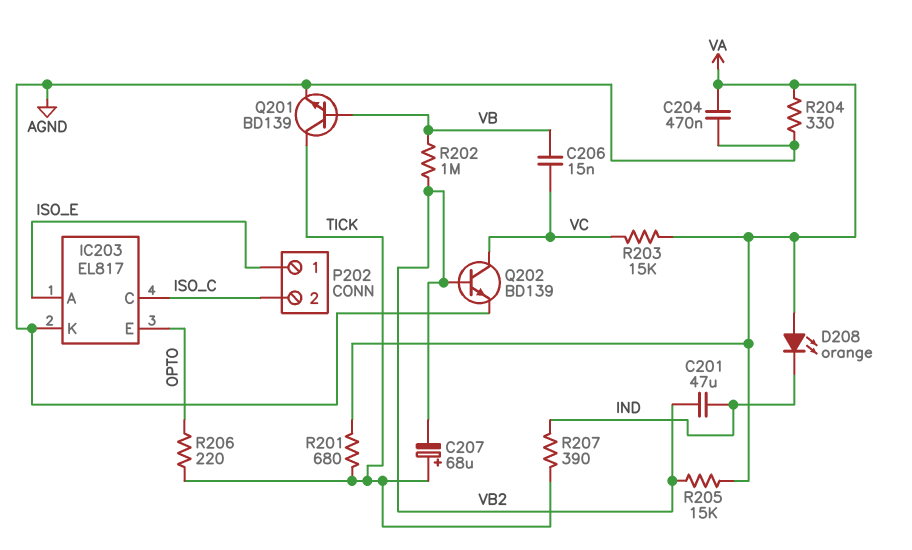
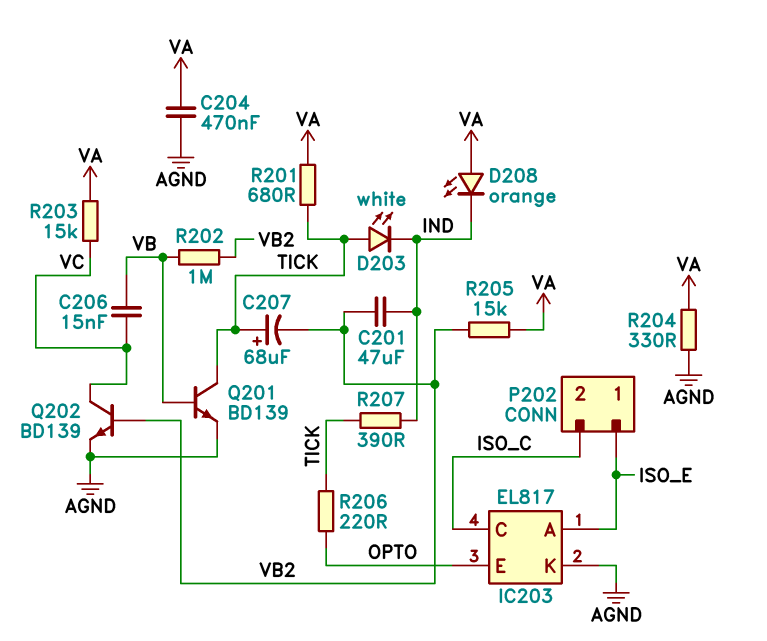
D203: none -> LED white (A TICK, K IND)

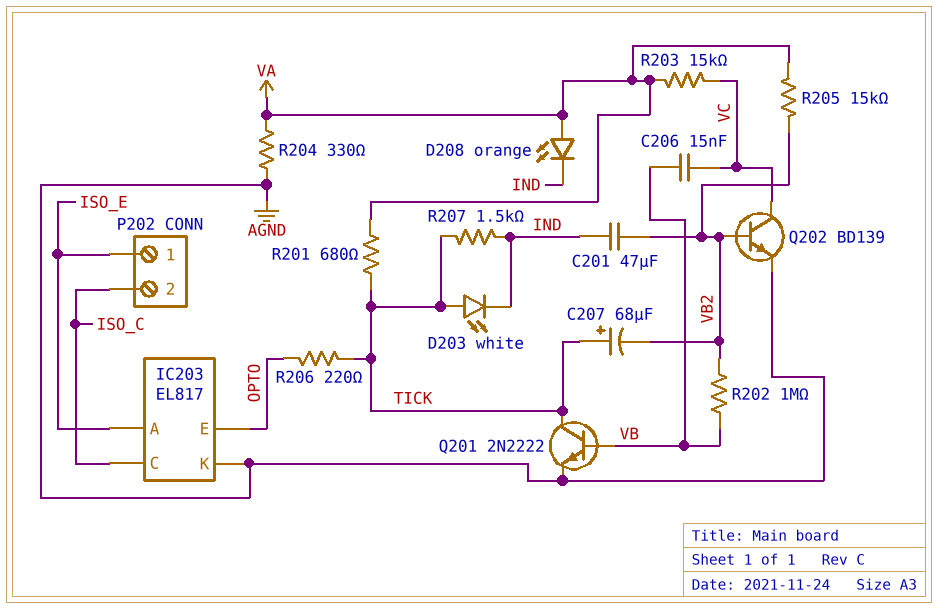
C204: 470nF (AGND, VA) -> none
Q201: NPN BD139 (B VB, C TICK, E AGND) -> NPN 2N2222 (B VB, C TICK, E AGND)
R207: 390 (IND, TICK) -> 1.5k (IND, TICK)

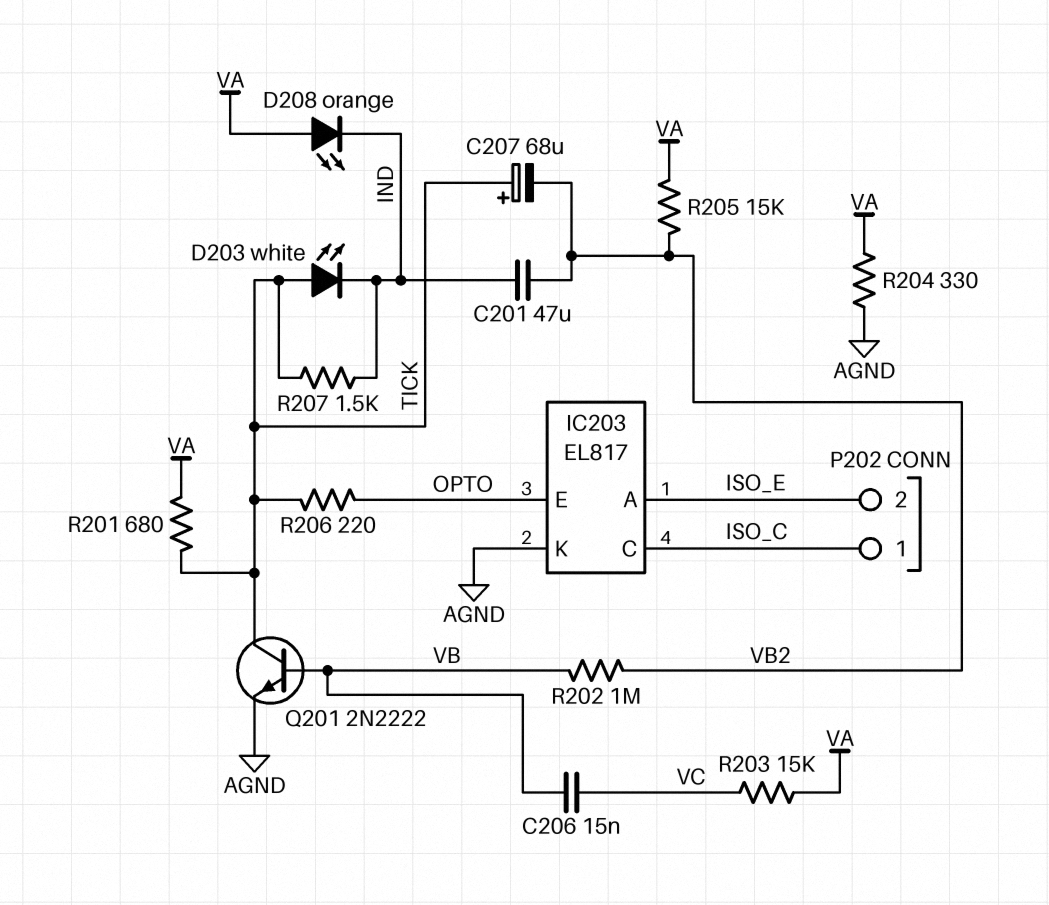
P202 pin 1: ISO_E -> ISO_C
P202 pin 2: ISO_C -> ISO_E
Q202: NPN BD139 (B VB2, C VC, E AGND) -> none

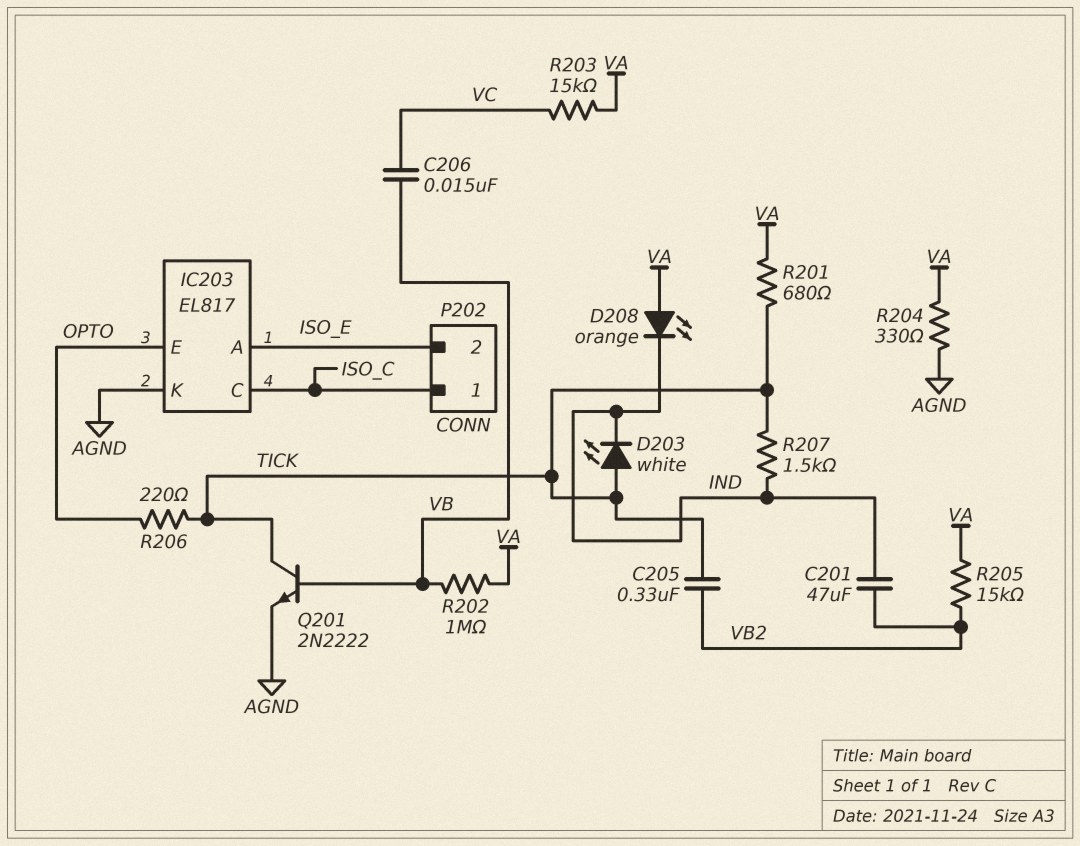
C205: none -> 330nF (TICK, VB2)
C207: 68uF (plus TICK, minus VB2) -> none
R202: 1M (VB, VB2) -> 1M (VA, VB)

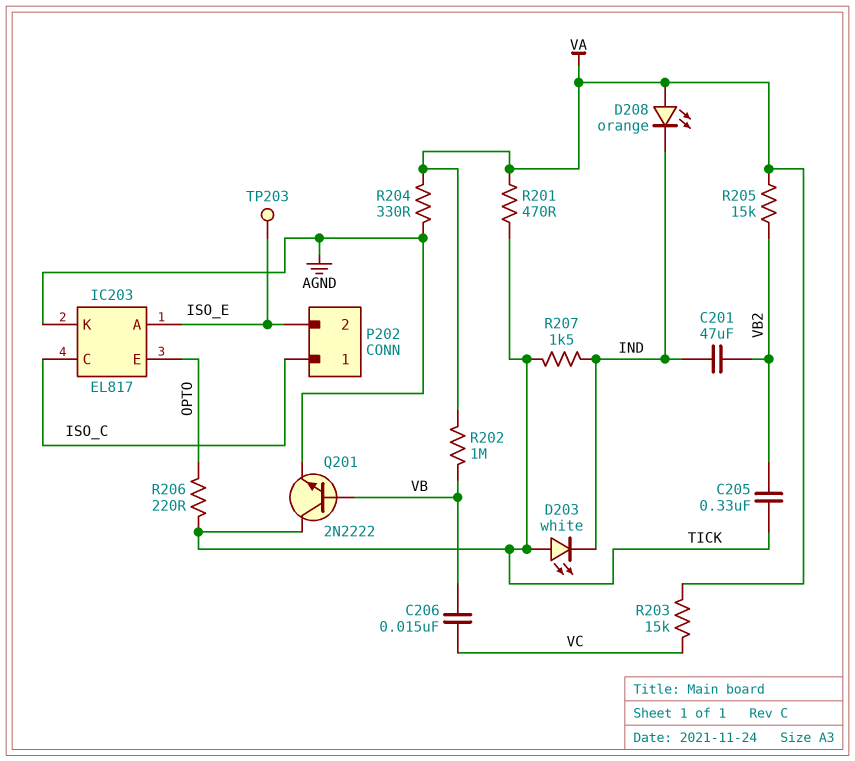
R201: 680 (TICK, VA) -> 470 (TICK, VA)
TP203: none -> test point (ISO_E)

